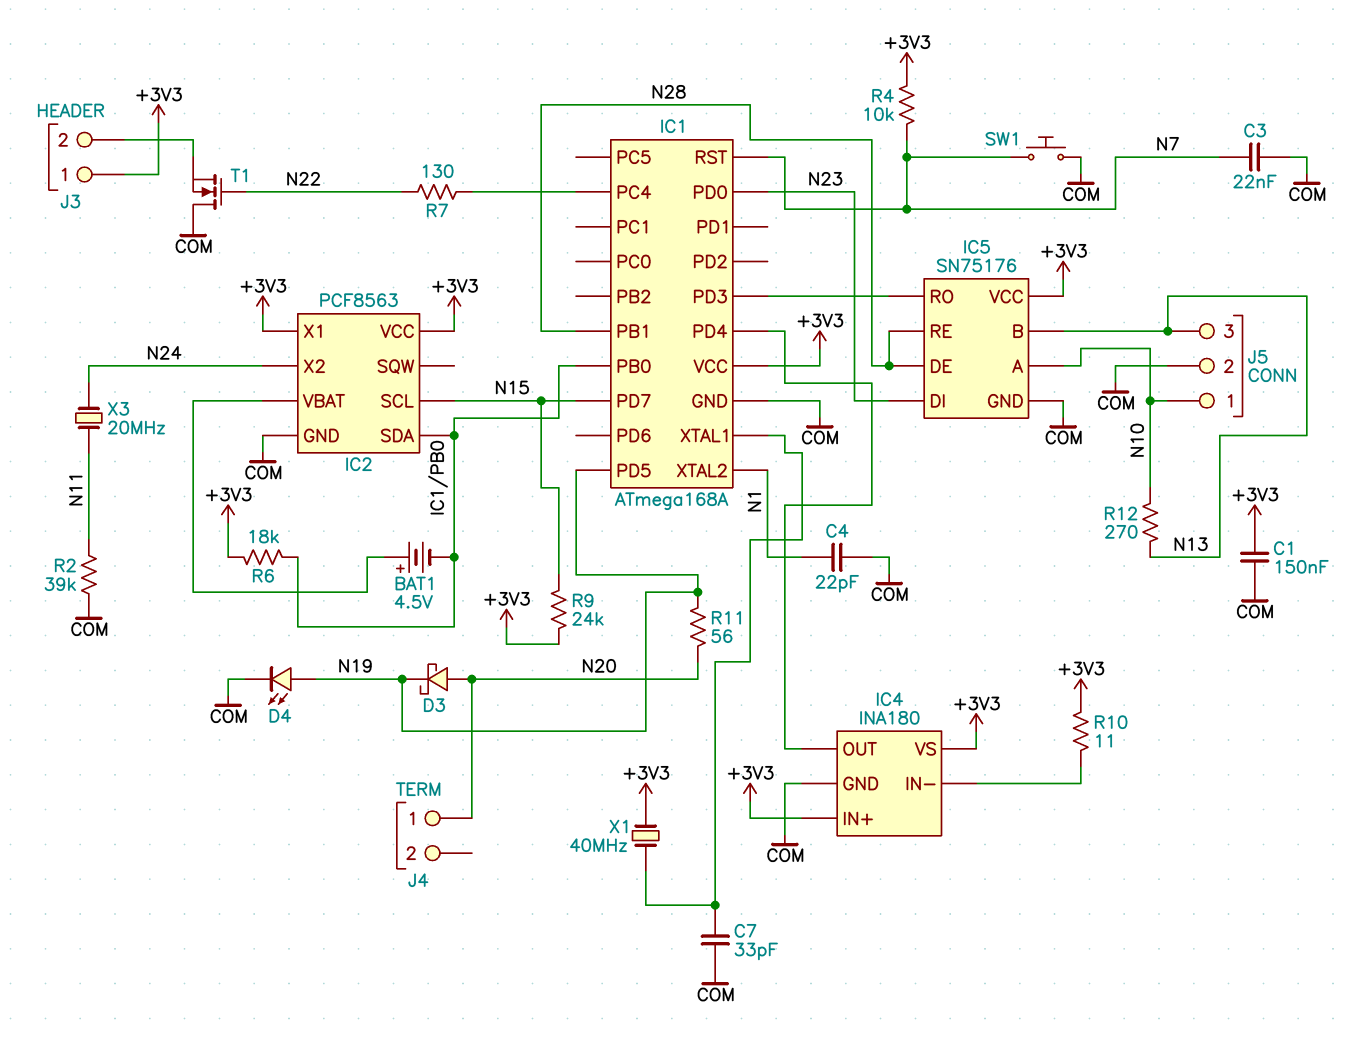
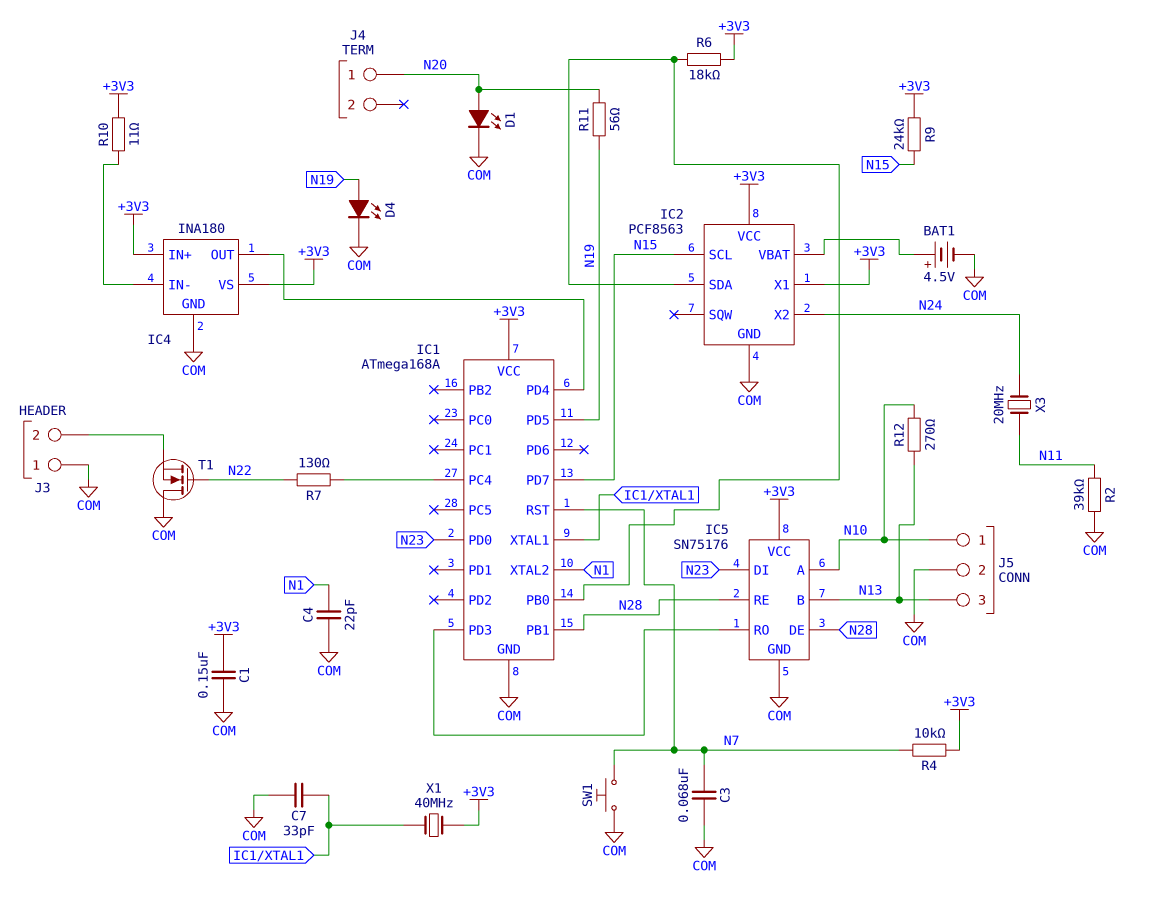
BAT1: 4.5V (plus IC2/VBAT, minus IC1/PB0) -> 4.5V (plus IC2/VBAT, minus COM)
C3: 22nF (COM, N7) -> 68nF (COM, N7)
D1: none -> LED (A N20, K COM)
D3: schottky (A N20, K N19) -> none
J3 pin 1: +3V3 -> COM

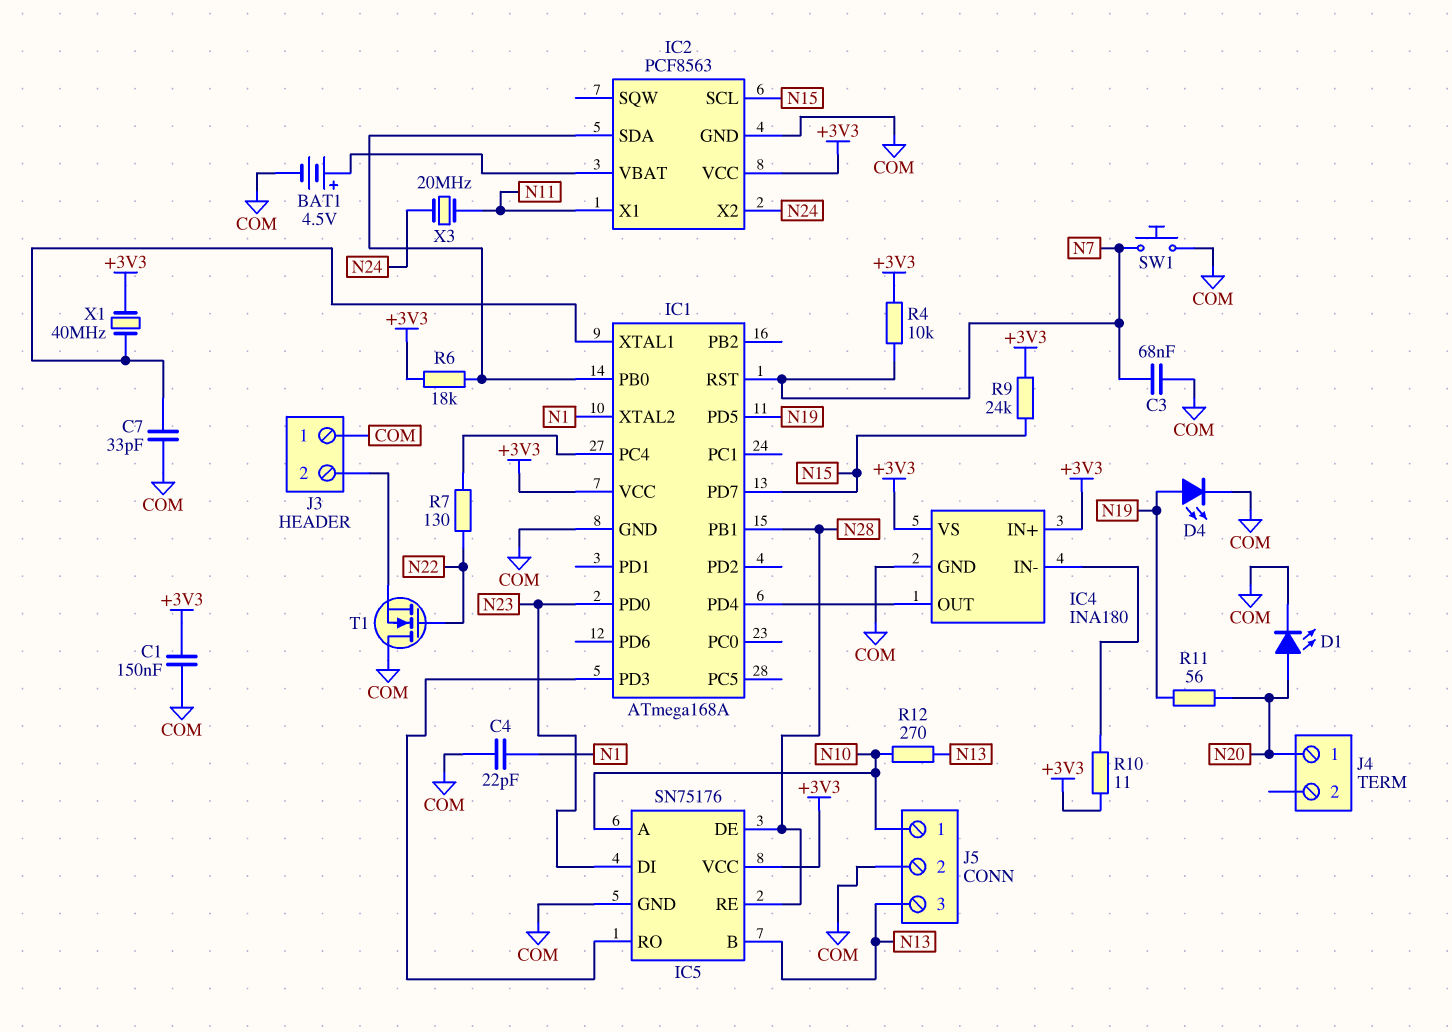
IC2 pin X1: +3V3 -> N11
R2: 39k (COM, N11) -> none

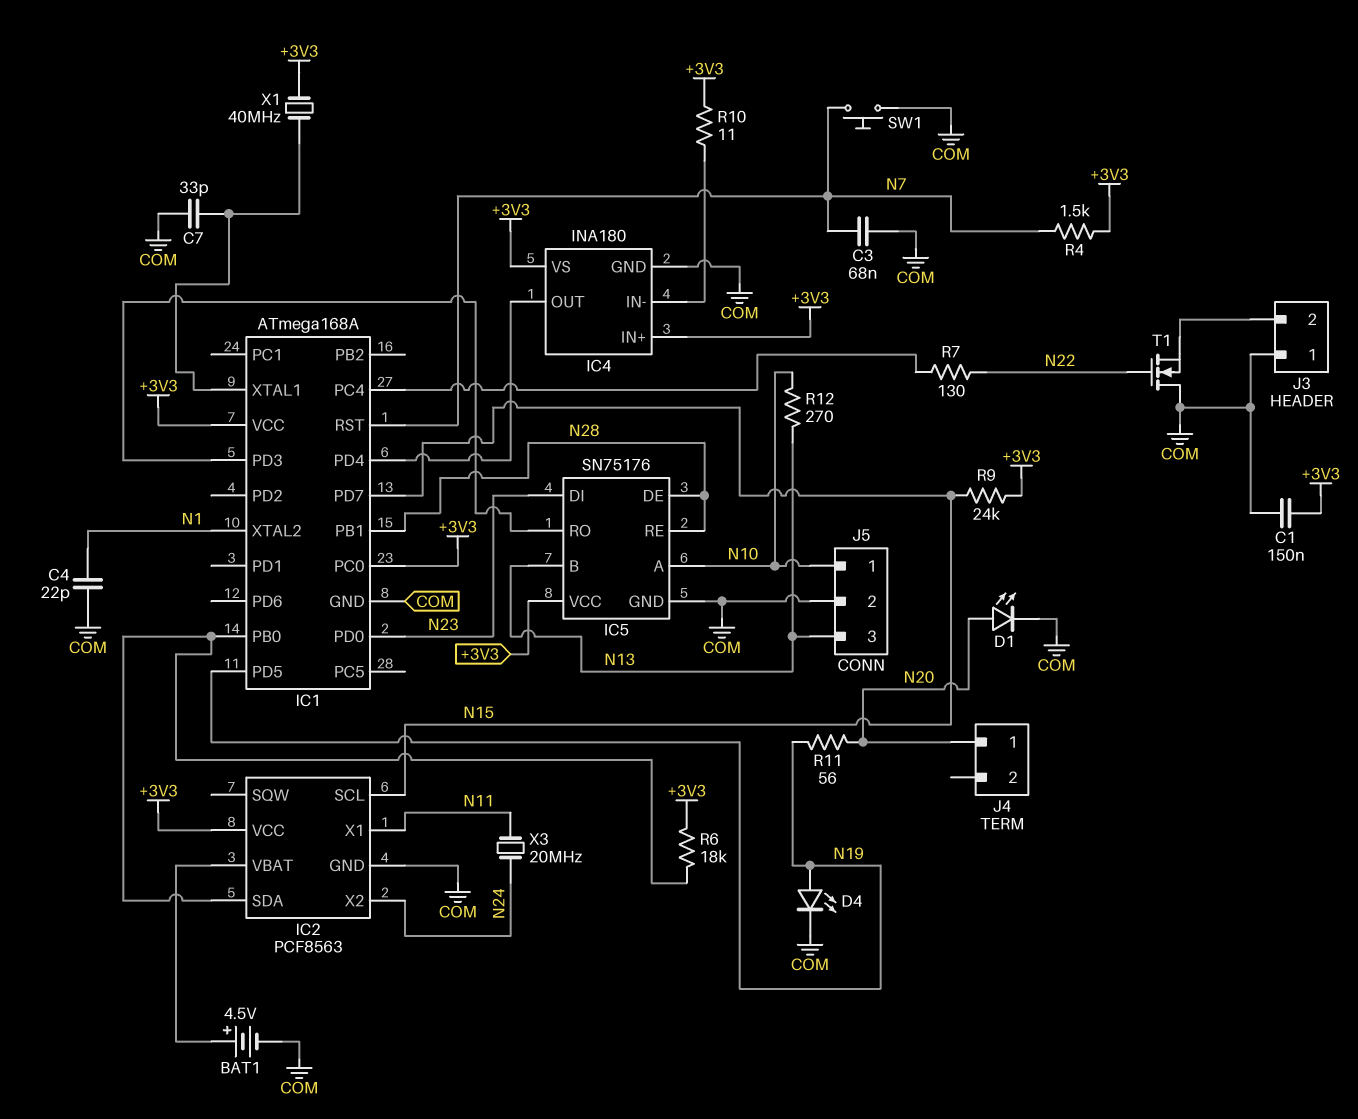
IC1 pin PC0: none -> +3V3
R4: 10k (+3V3, N7) -> 1.5k (+3V3, N7)

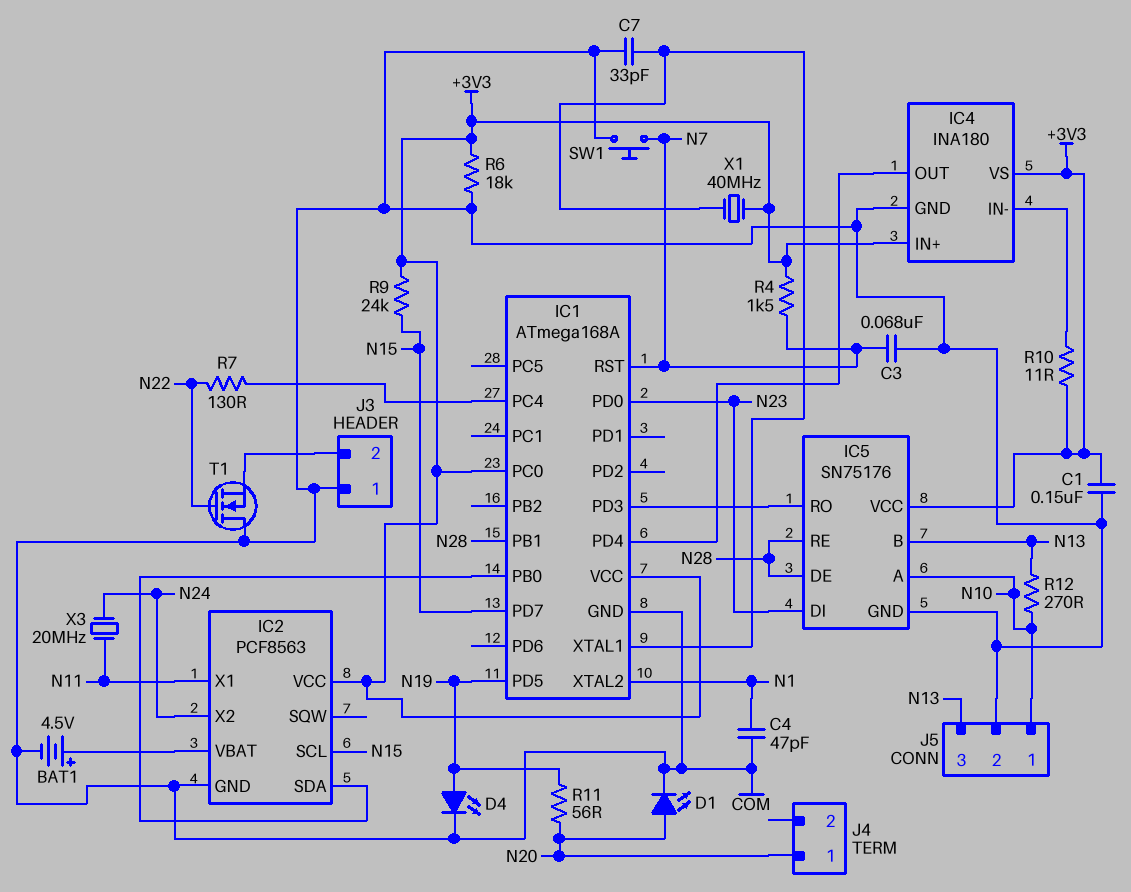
C4: 22pF (COM, N1) -> 47pF (COM, N1)
R6: 18k (+3V3, IC1/PB0) -> 18k (+3V3, COM)

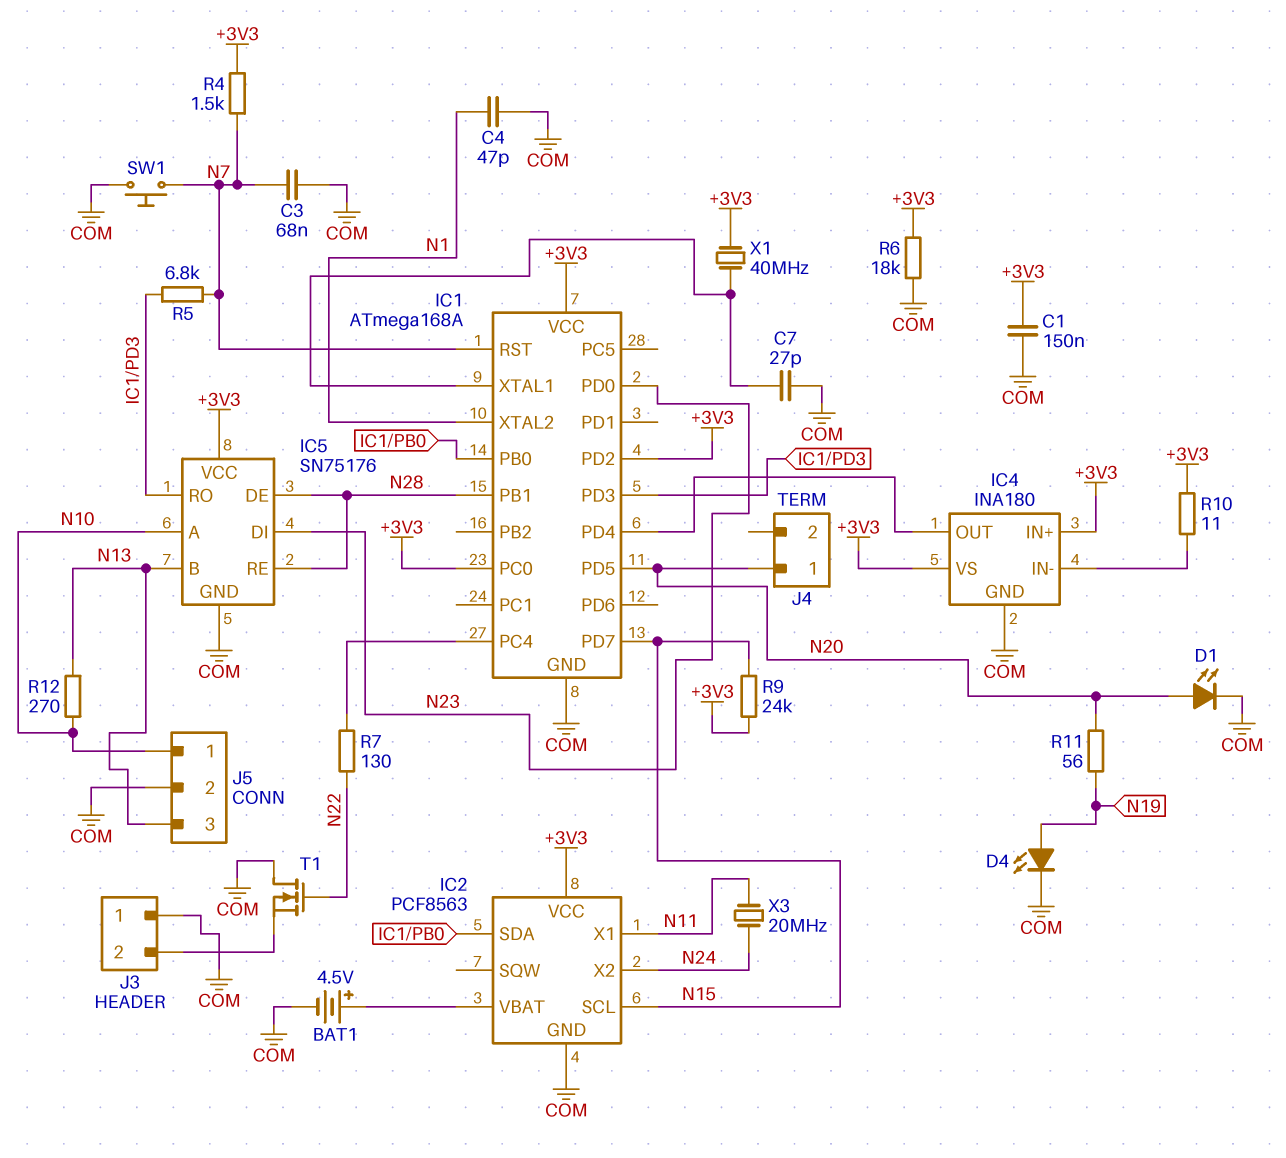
C7: 33pF (COM, IC1/XTAL1) -> 27pF (COM, IC1/XTAL1)
IC1 pin PD2: none -> +3V3
IC1 pin PD5: N19 -> N20
R5: none -> 6.8k (IC1/PD3, N7)

